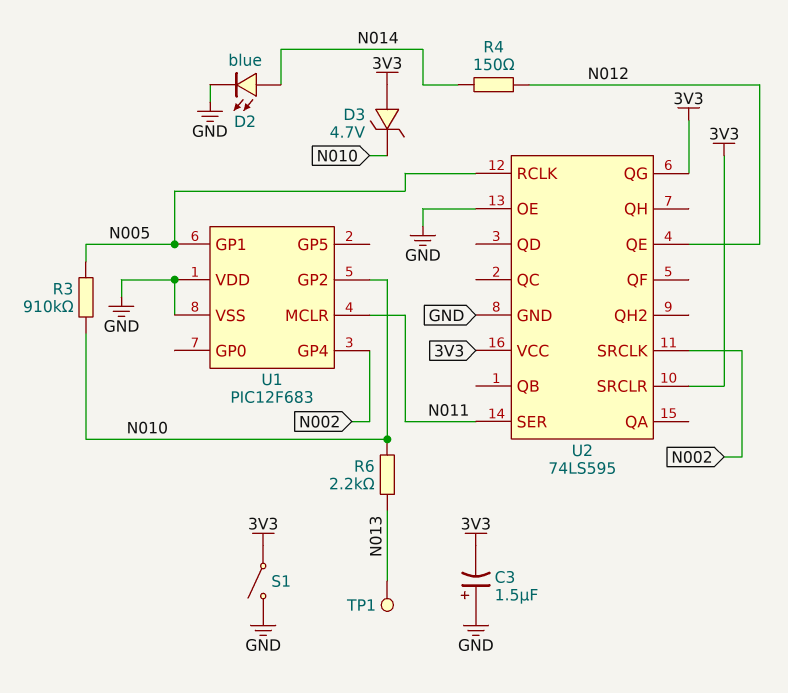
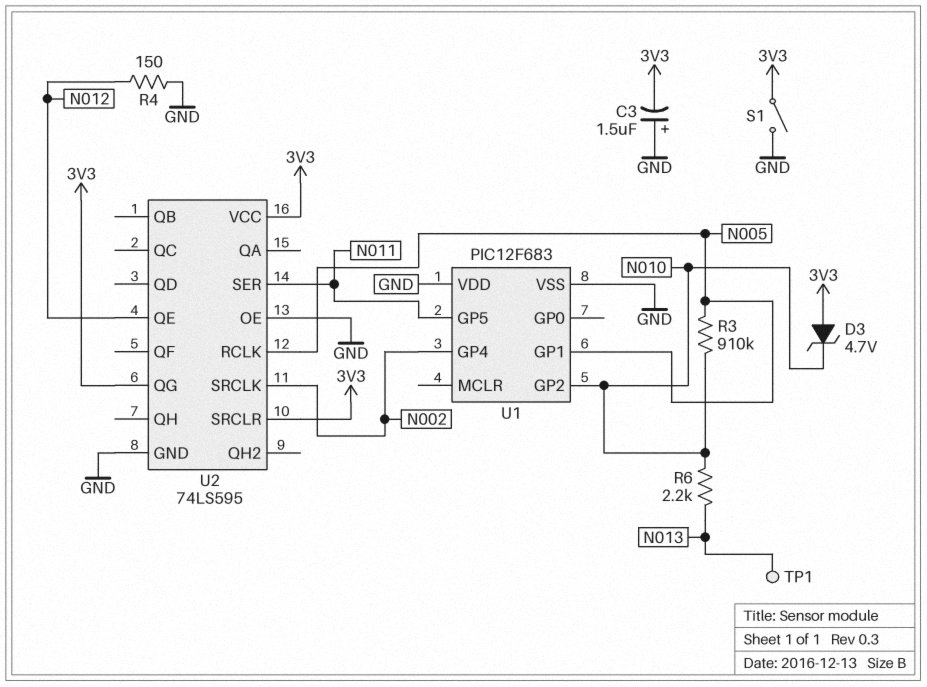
D2: LED blue (A N014, K GND) -> none
R4: 150 (N012, N014) -> 150 (GND, N012)
U1 pin GP5: none -> N011
U1 pin MCLR: N011 -> none

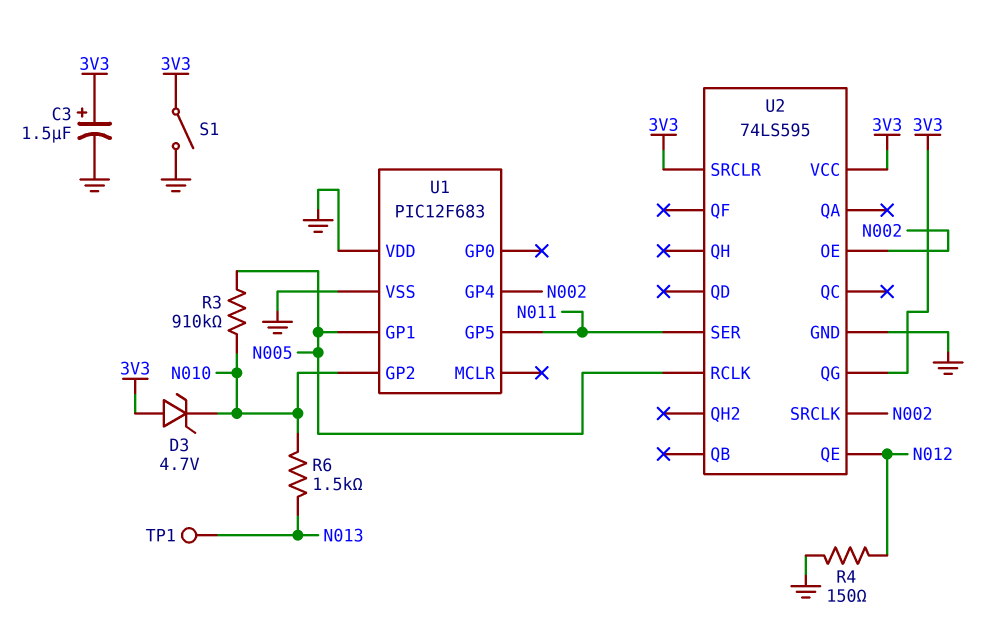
C3: 1.5uF (plus GND, minus 3V3) -> 1.5uF (plus 3V3, minus GND)
R6: 2.2k (N010, N013) -> 1.5k (N010, N013)
U2 pin OE: GND -> N002

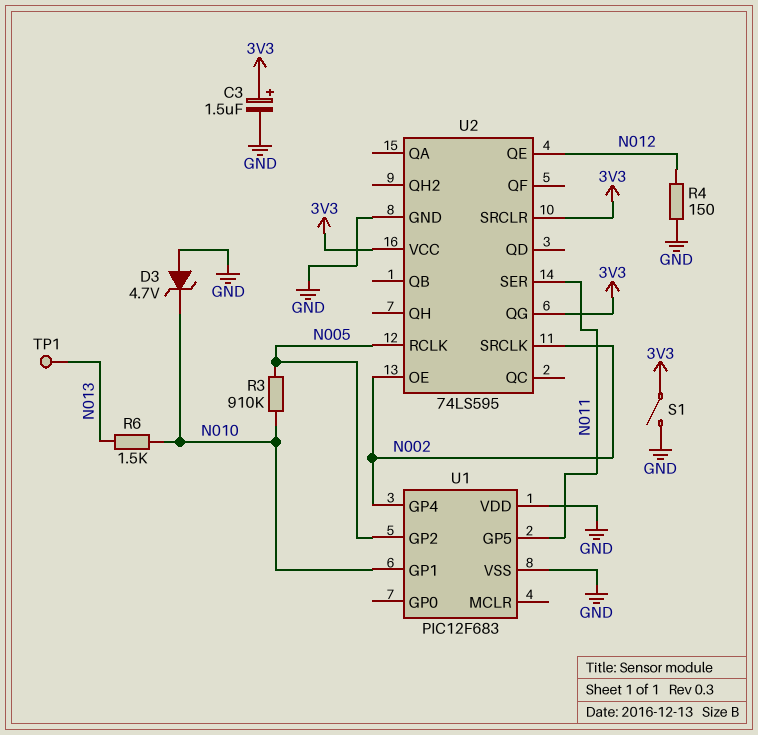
D3: zener 4.7V (A 3V3, K N010) -> zener 4.7V (A GND, K N010)
U1 pin GP1: N005 -> N010
U1 pin GP2: N010 -> N005

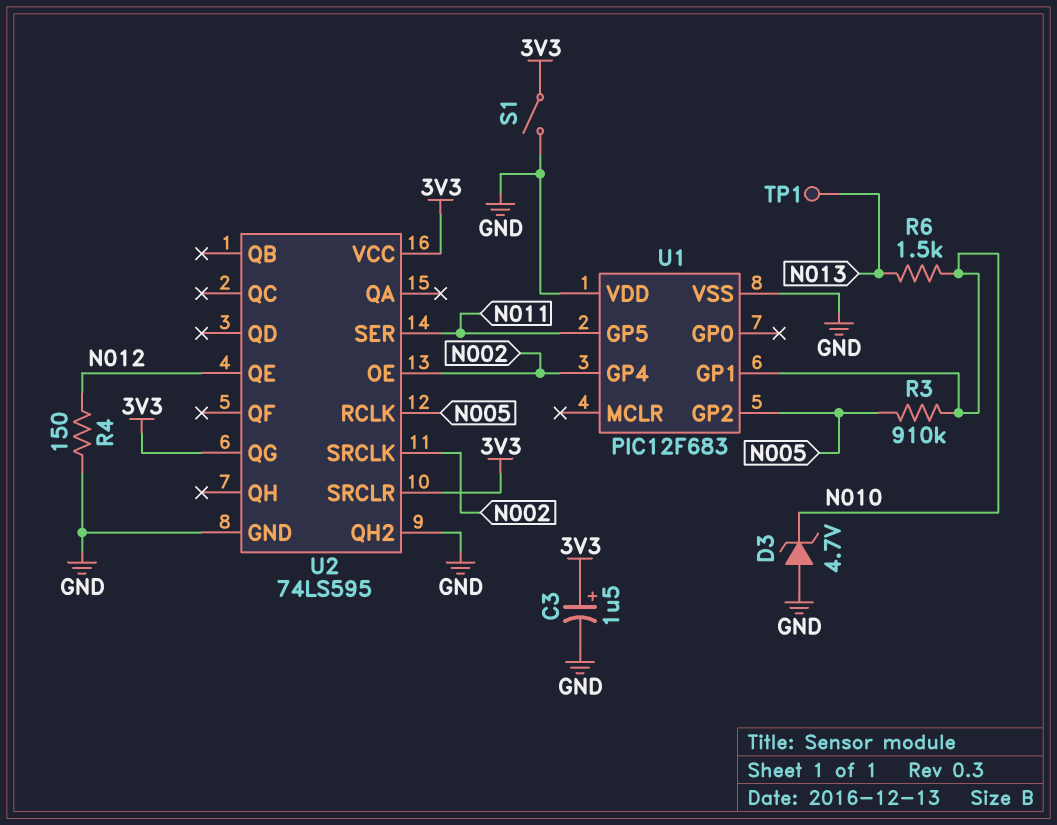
U2 pin QH2: none -> GND

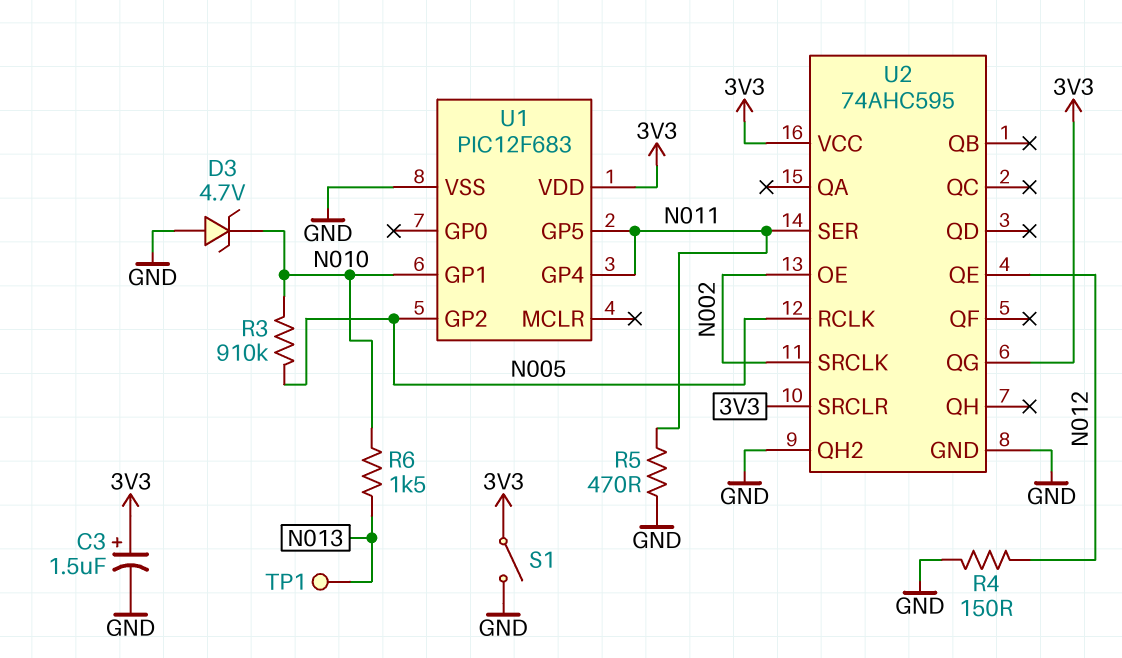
R5: none -> 470 (GND, N011)
U1 pin GP4: N002 -> N011
U1 pin VDD: GND -> 3V3
U2: 74LS595 -> 74AHC595

